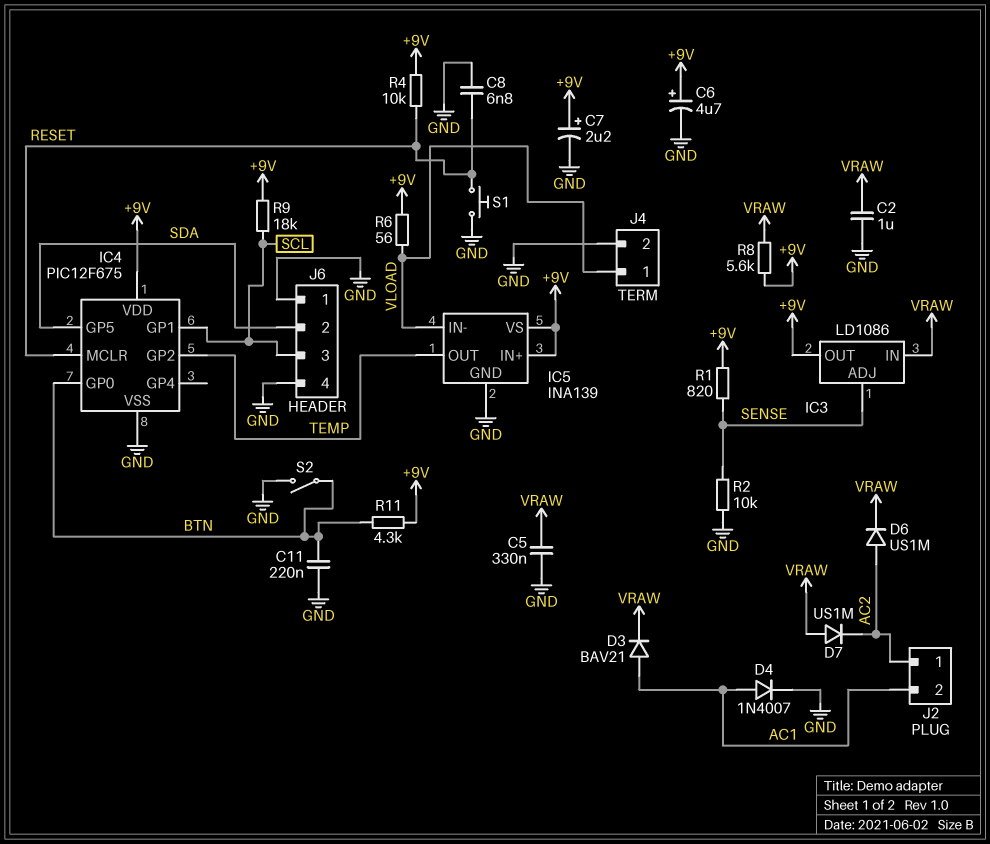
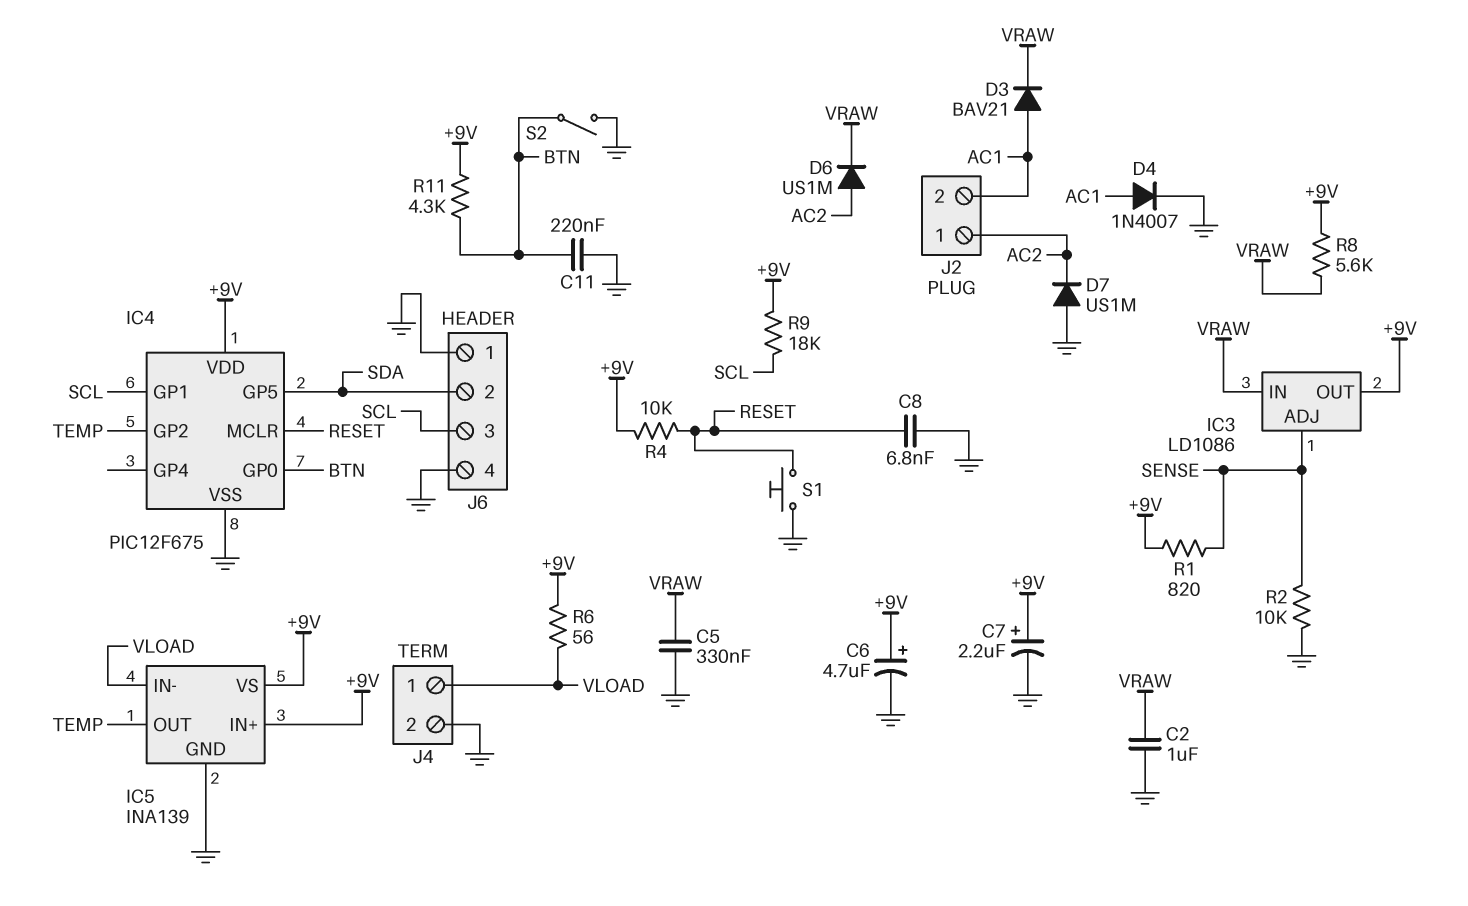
D7: diode US1M (A VRAW, K AC2) -> diode US1M (A GND, K AC2)

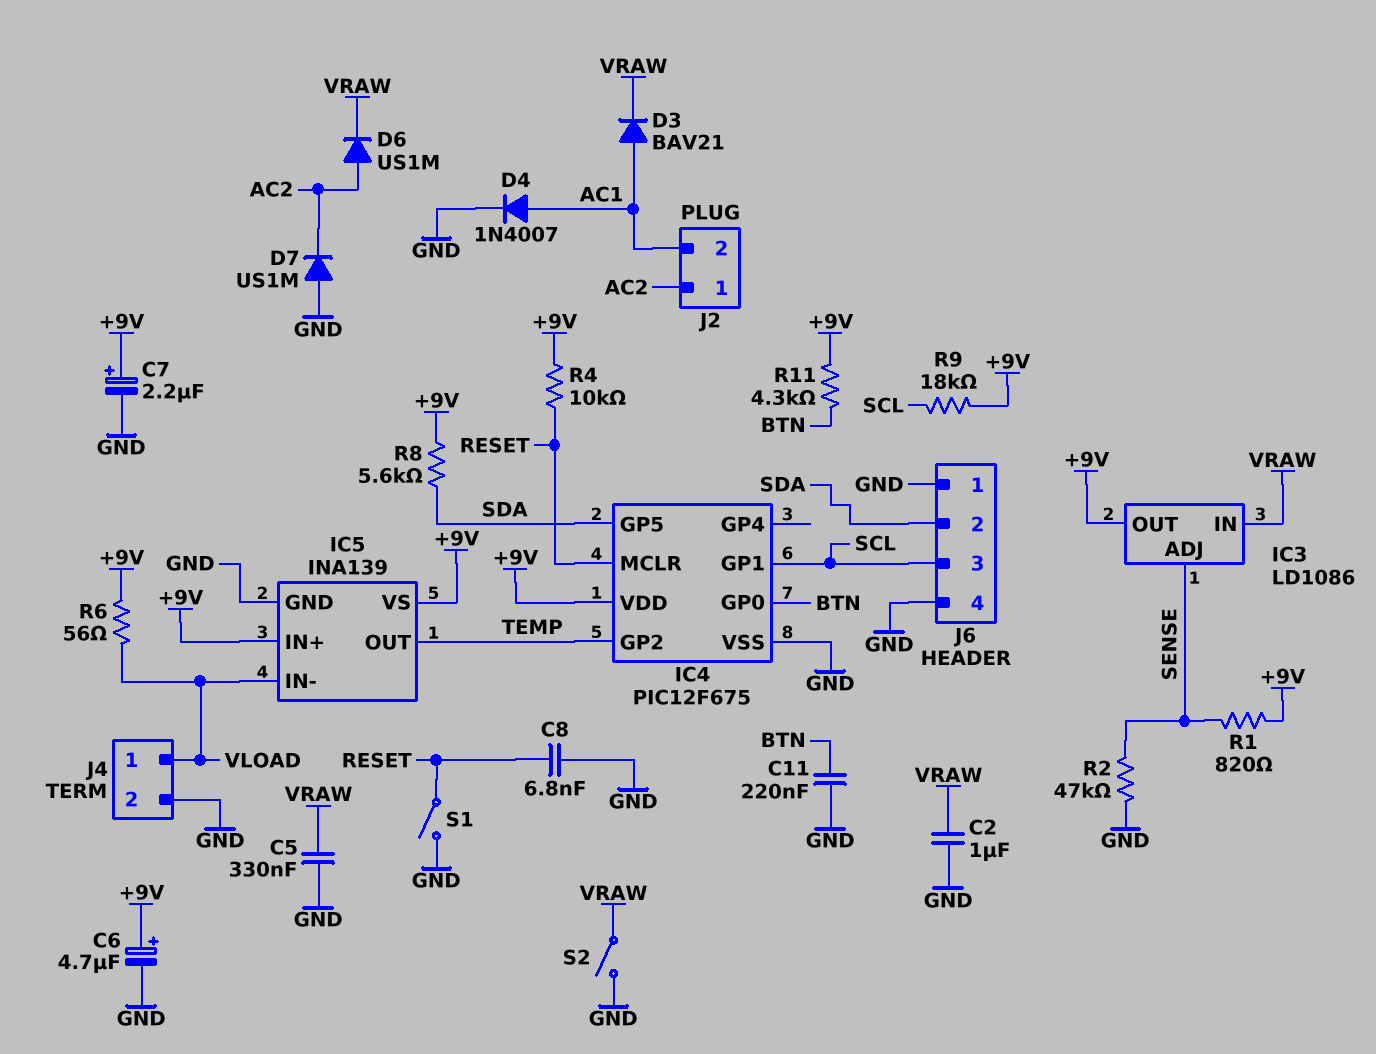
R2: 10k (GND, SENSE) -> 47k (GND, SENSE)
R8: 5.6k (+9V, VRAW) -> 5.6k (+9V, SDA)
S1: button (GND, RESET) -> switch (GND, RESET)
S2: switch (BTN, GND) -> switch (GND, VRAW)

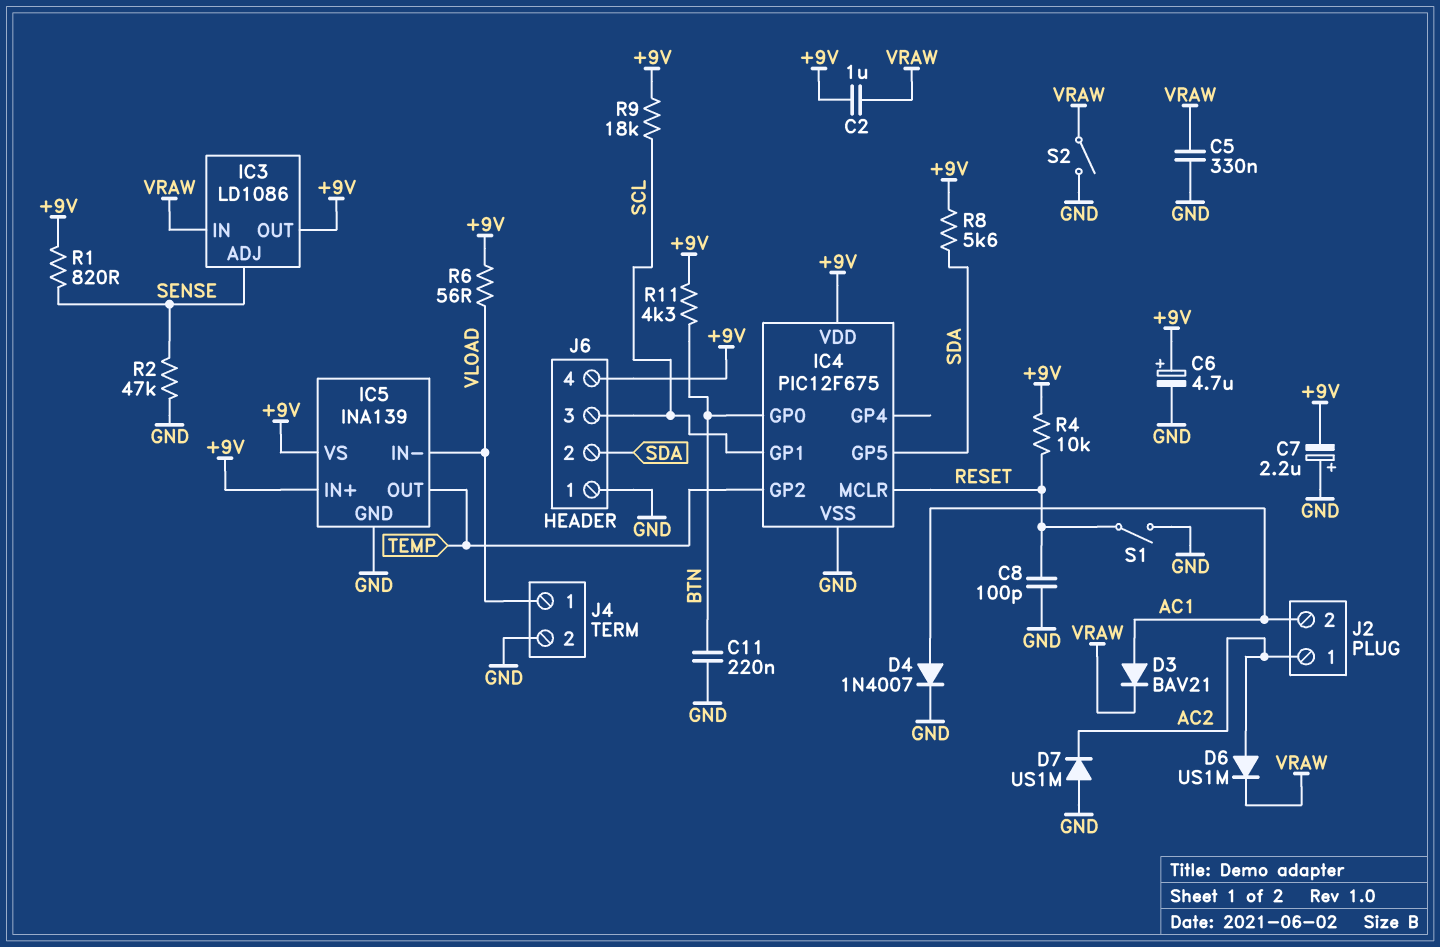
C2: 1uF (GND, VRAW) -> 1uF (+9V, VRAW)
C7: 2.2uF (plus +9V, minus GND) -> 2.2uF (plus GND, minus +9V)
C8: 6.8nF (GND, RESET) -> 100pF (GND, RESET)
J6 pin 4: GND -> +9V

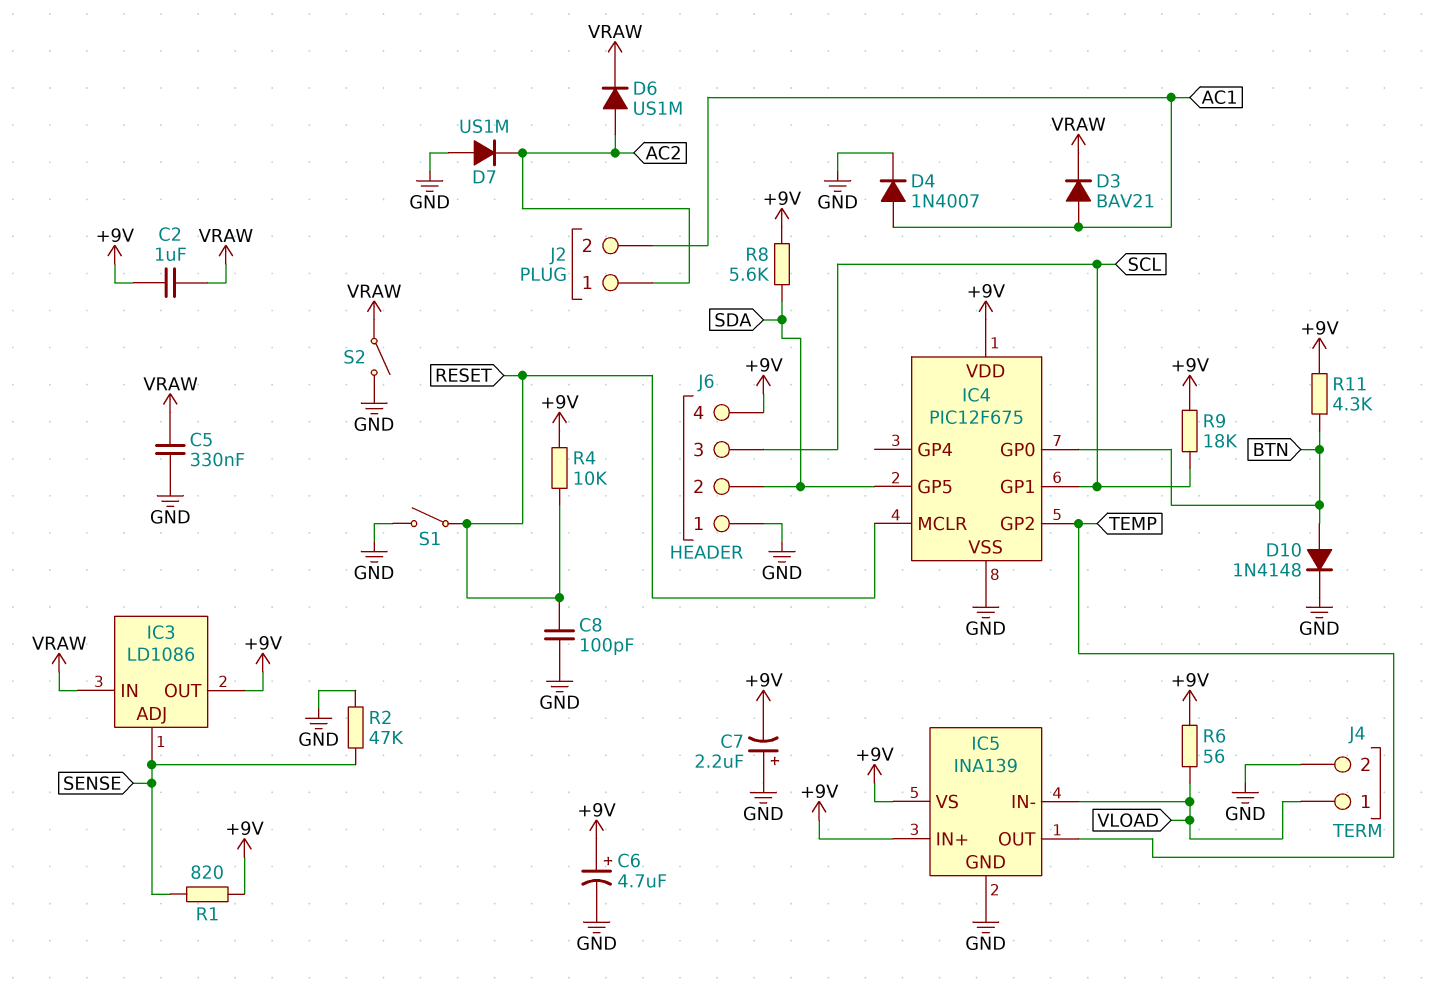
C11: 220nF (BTN, GND) -> none
D10: none -> diode 1N4148 (A BTN, K GND)

